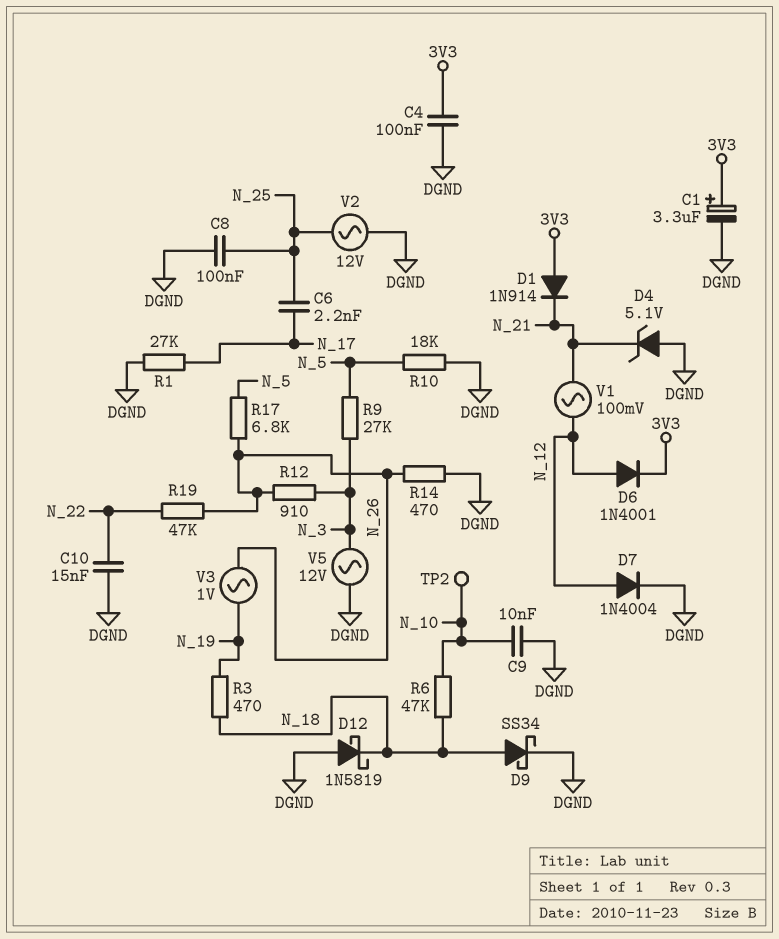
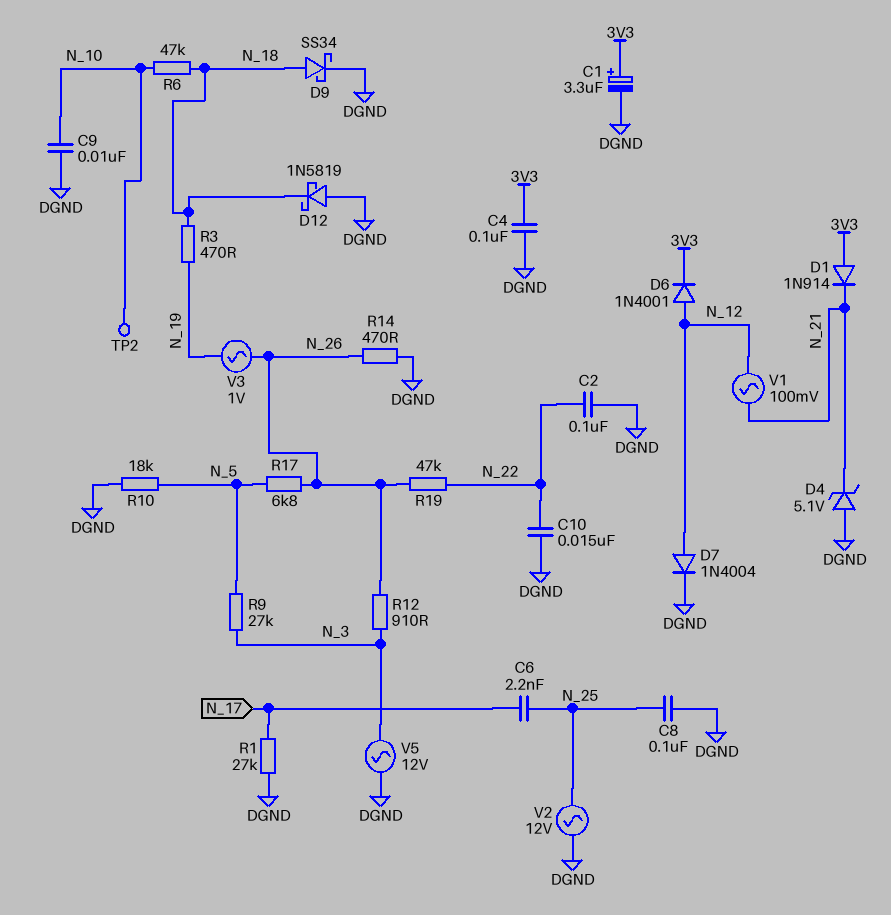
C2: none -> 100nF (DGND, N_22)

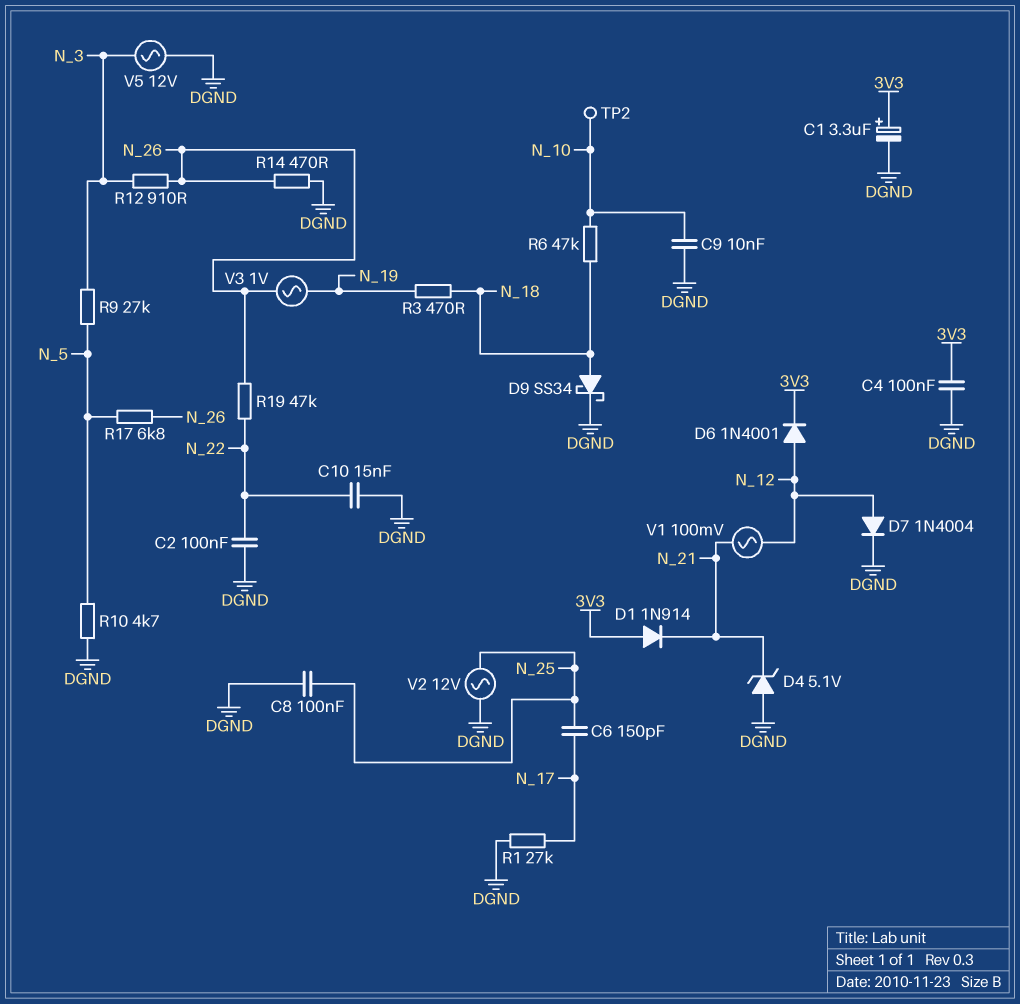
C6: 2.2nF (N_17, N_25) -> 150pF (N_17, N_25)
D12: schottky 1N5819 (A DGND, K N_18) -> none
R10: 18k (DGND, N_5) -> 4.7k (DGND, N_5)

